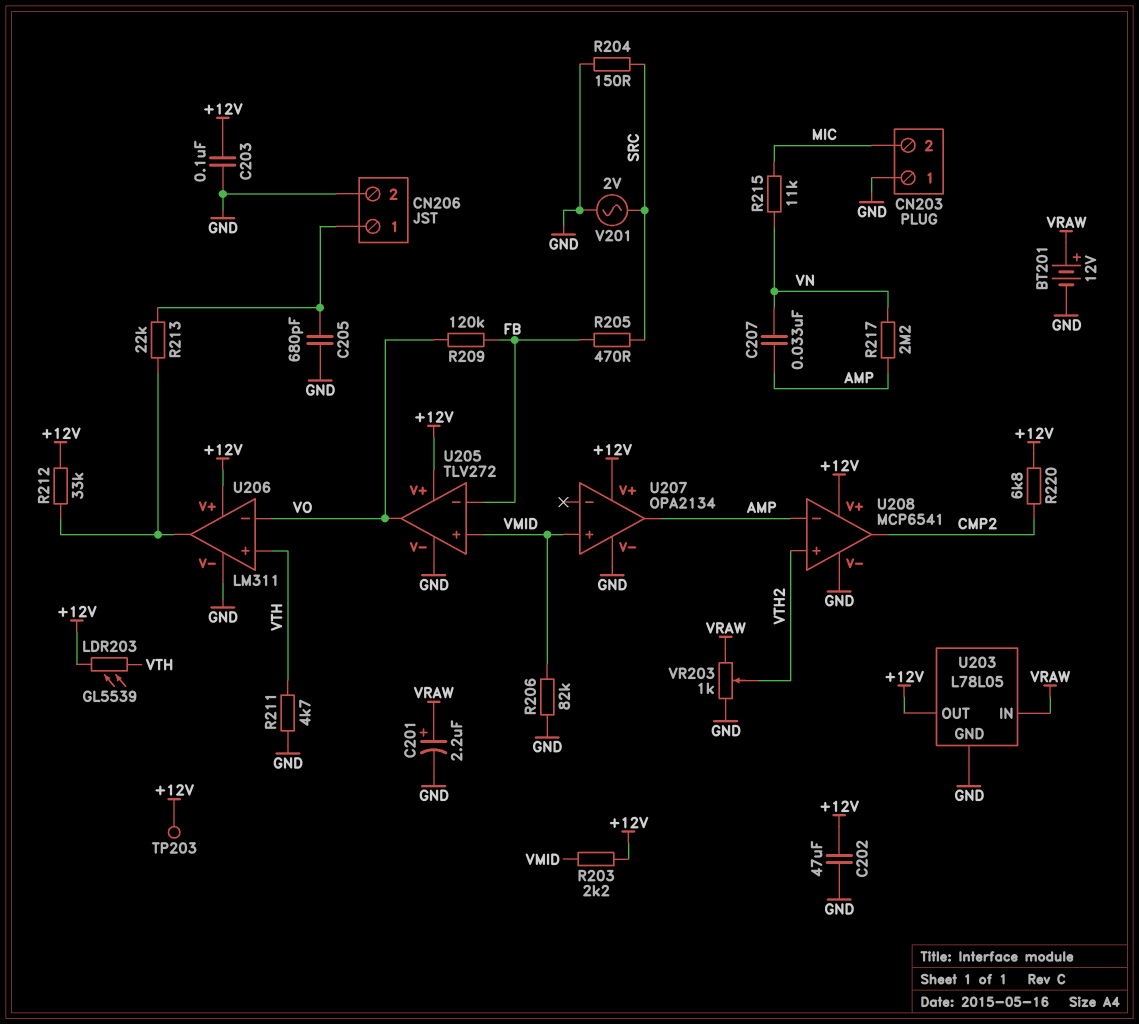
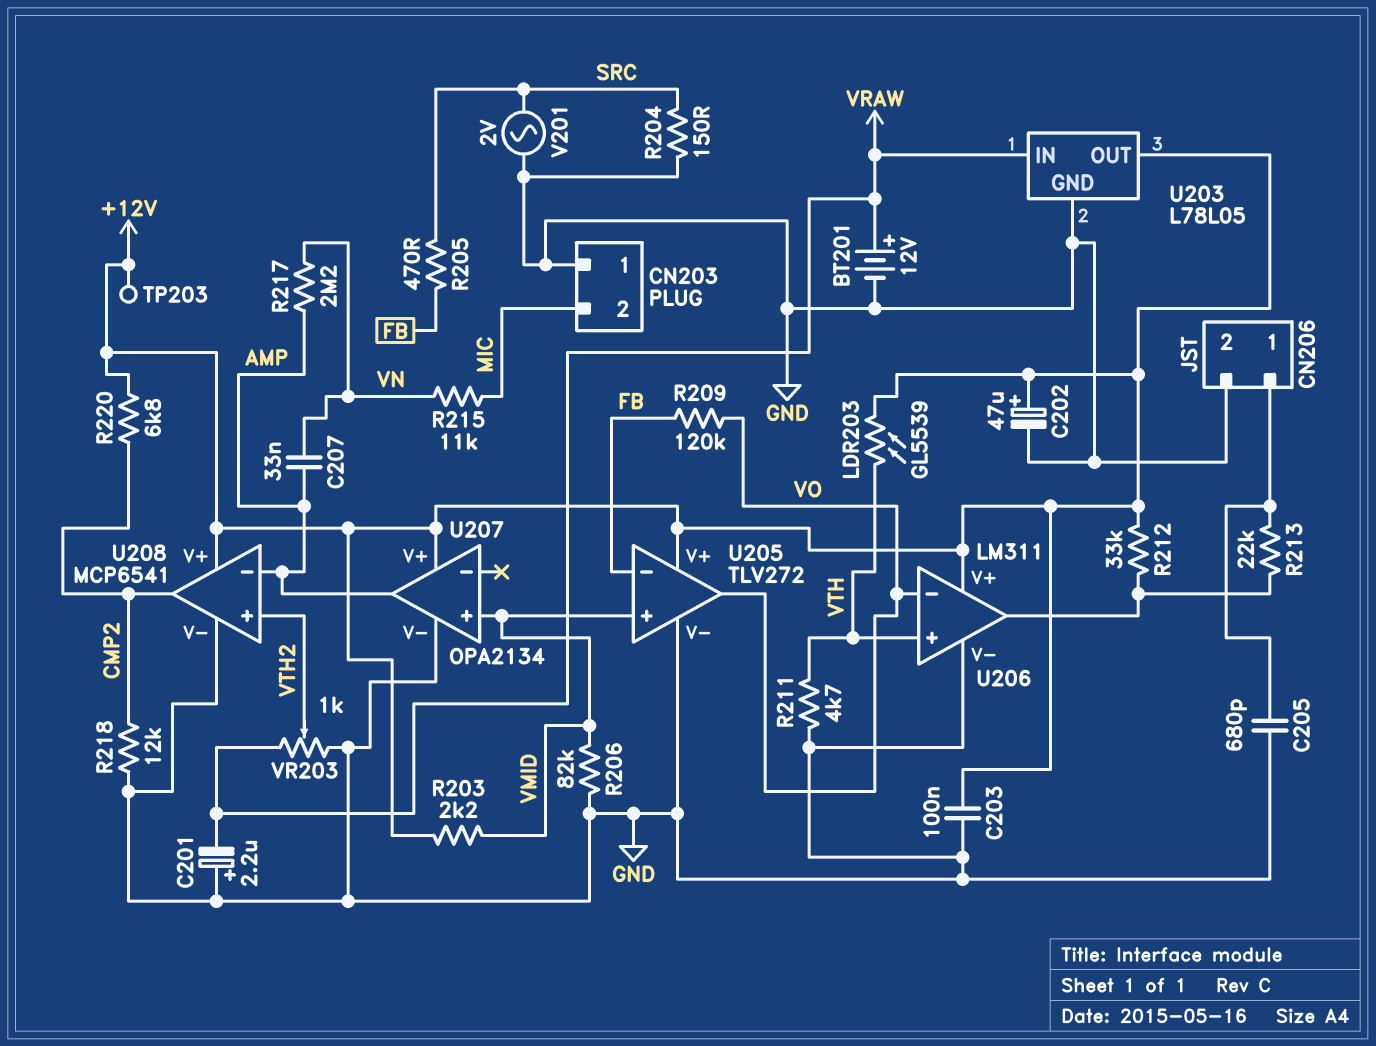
C201: 2.2uF (plus VRAW, minus GND) -> 2.2uF (plus GND, minus VRAW)
C202: 47uF (+12V, GND) -> 47uF (plus +12V, minus GND)
R218: none -> 12k (CMP2, GND)

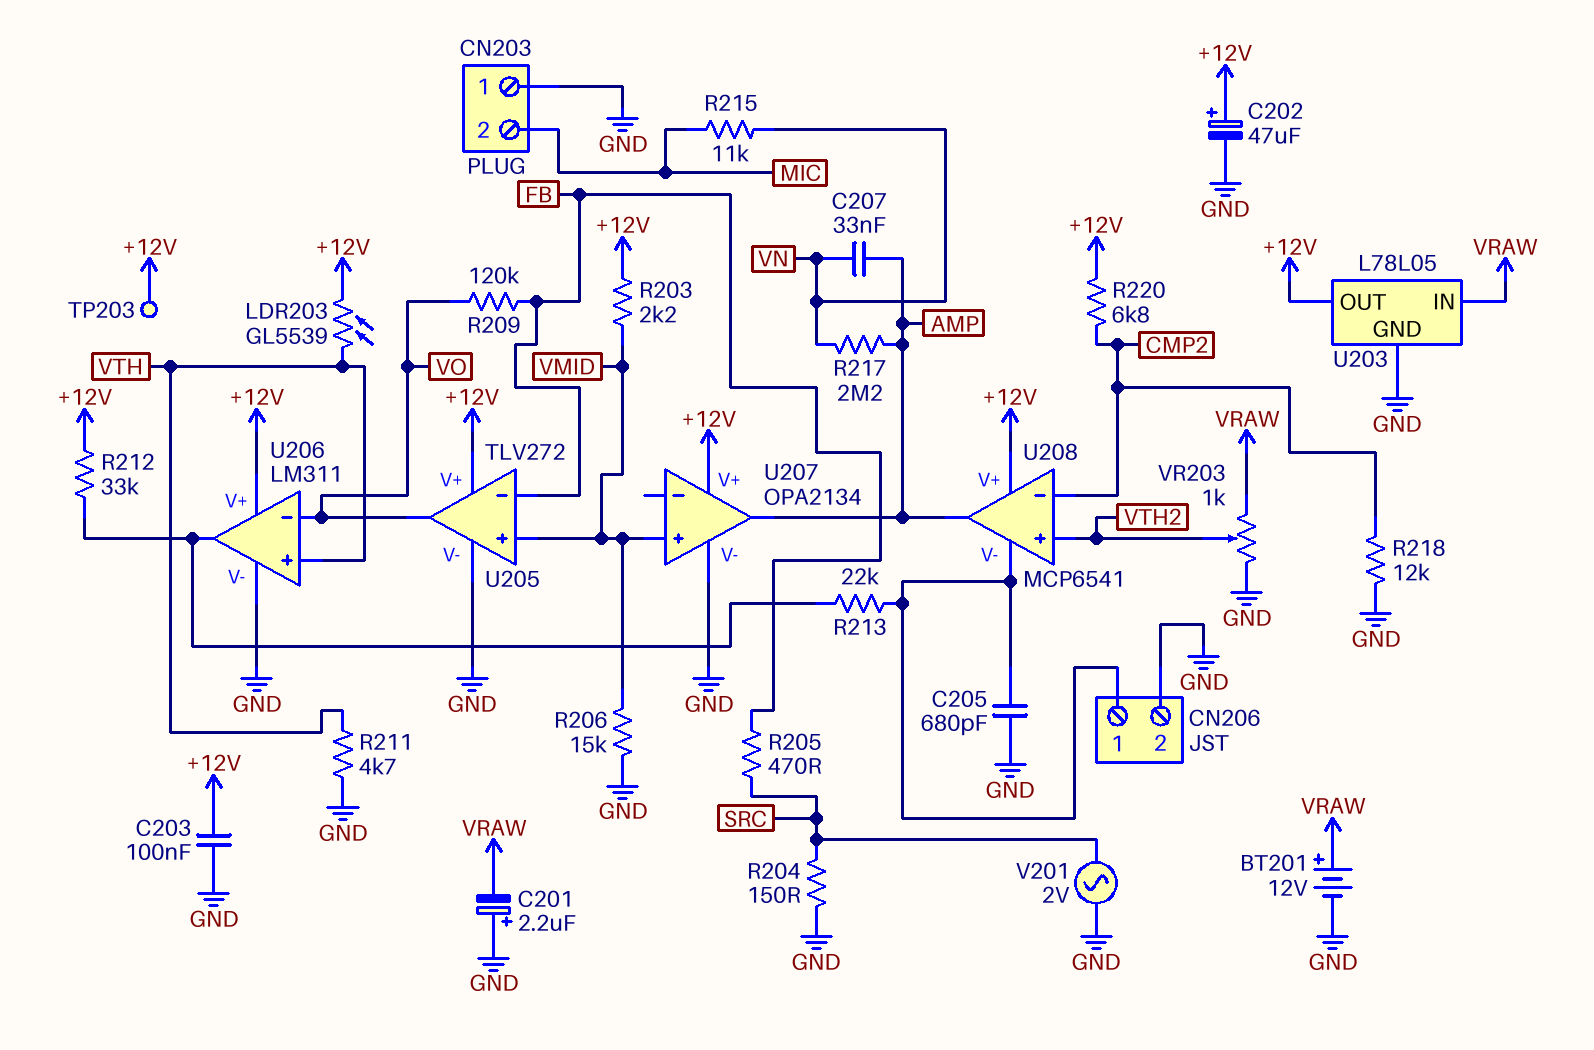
R206: 82k (GND, VMID) -> 15k (GND, VMID)
U208 pin V-: GND -> CN206/1
U208 pin in-: AMP -> CMP2
U208 pin out: CMP2 -> AMP

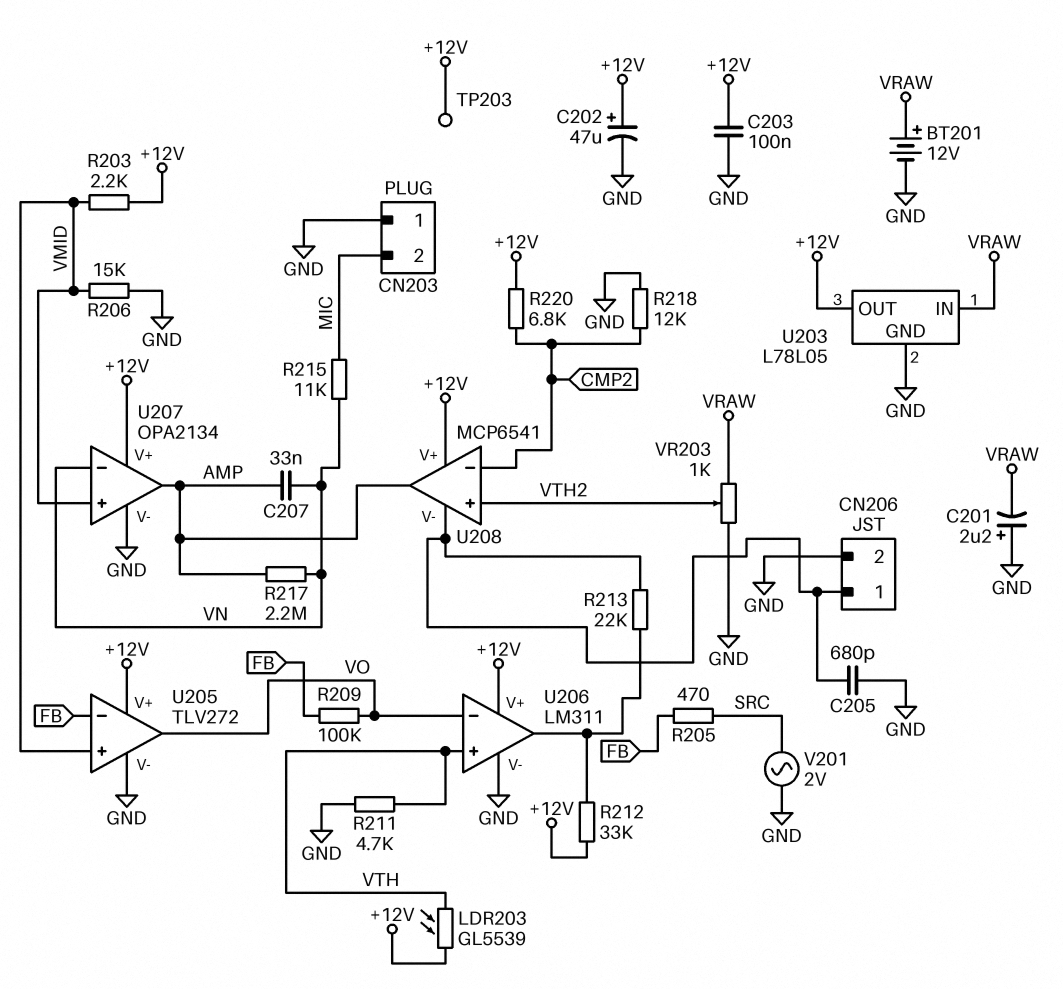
R204: 150 (GND, SRC) -> none
R209: 120k (FB, VO) -> 100k (FB, VO)
U207 pin in-: none -> VN

